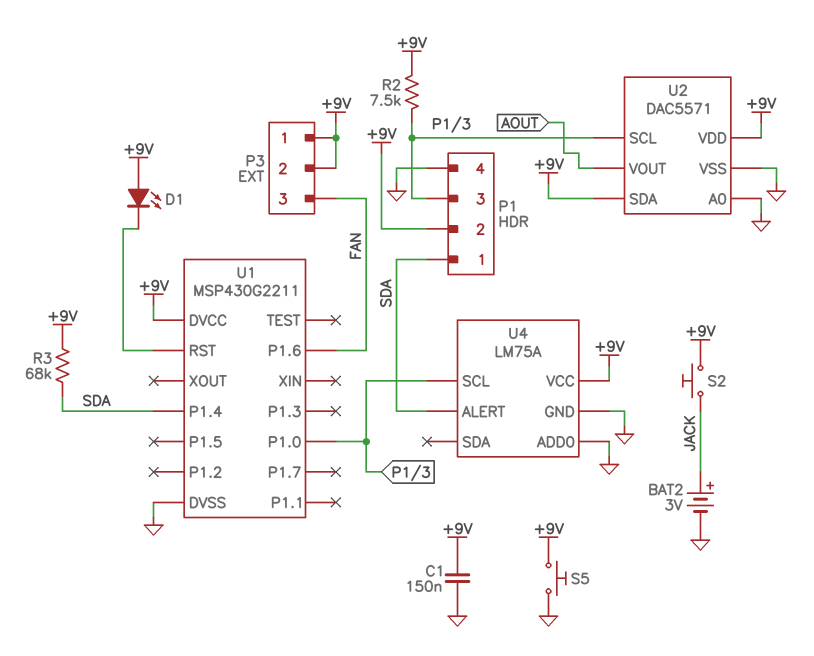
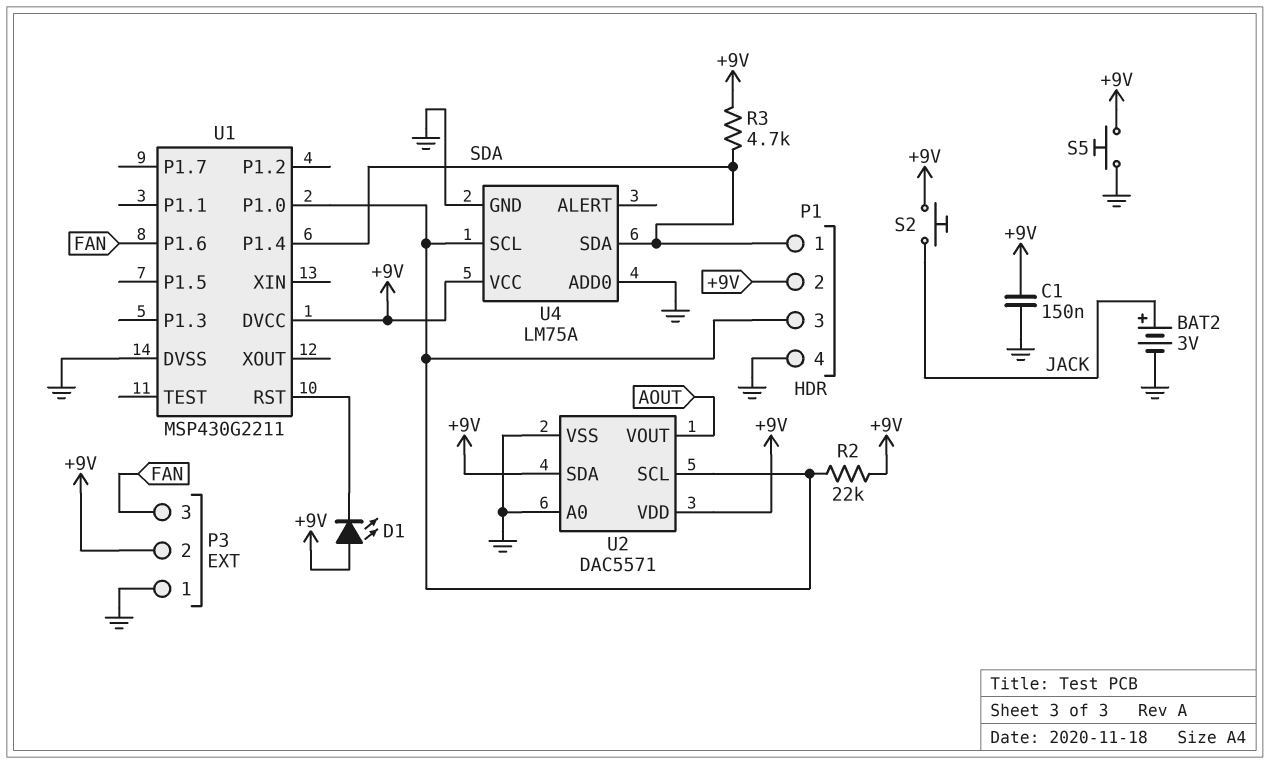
P3 pin 1: +9V -> GND
R2: 7.5k (+9V, P1/3) -> 22k (+9V, P1/3)
R3: 68k (+9V, SDA) -> 4.7k (+9V, SDA)
U4 pin ALERT: SDA -> none
U4 pin SDA: none -> SDA

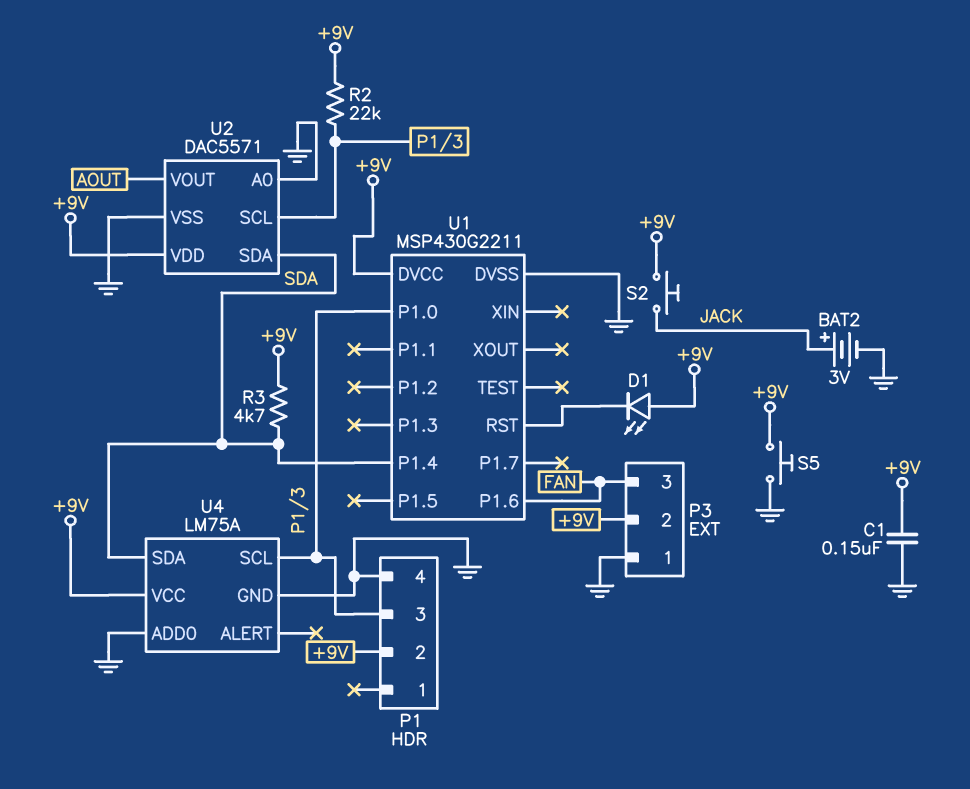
P1 pin 1: SDA -> none
U2 pin SDA: +9V -> SDA

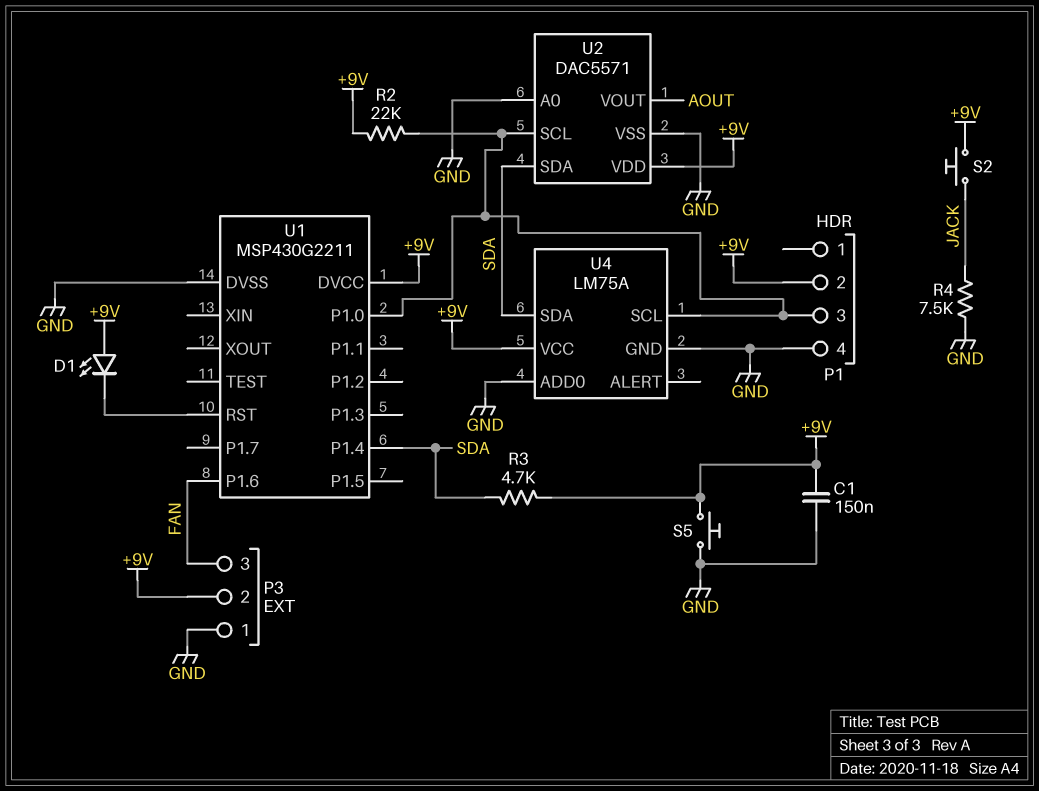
BAT2: 3V (plus JACK, minus GND) -> none
R4: none -> 7.5k (GND, JACK)

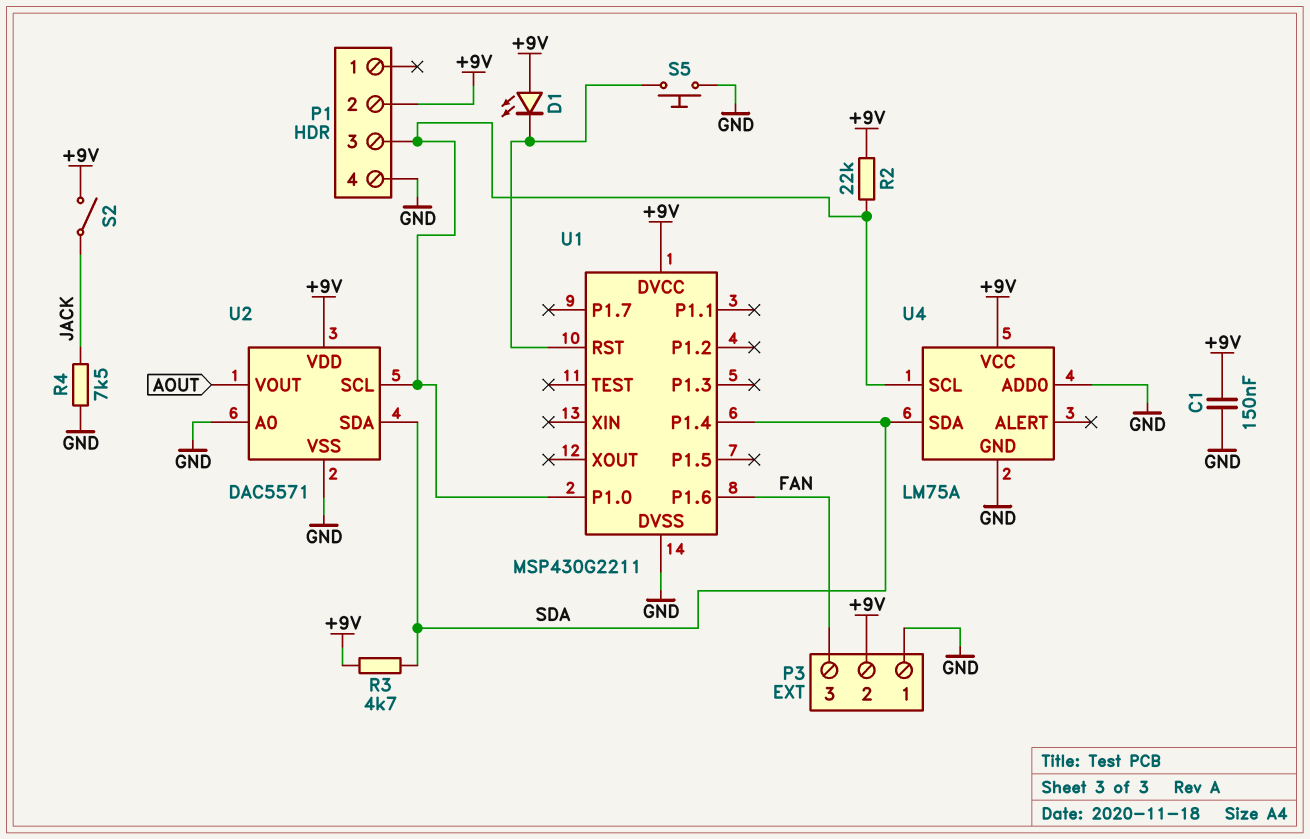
S2: button (+9V, JACK) -> switch (+9V, JACK)
S5: button (+9V, GND) -> button (GND, U1/RST)

